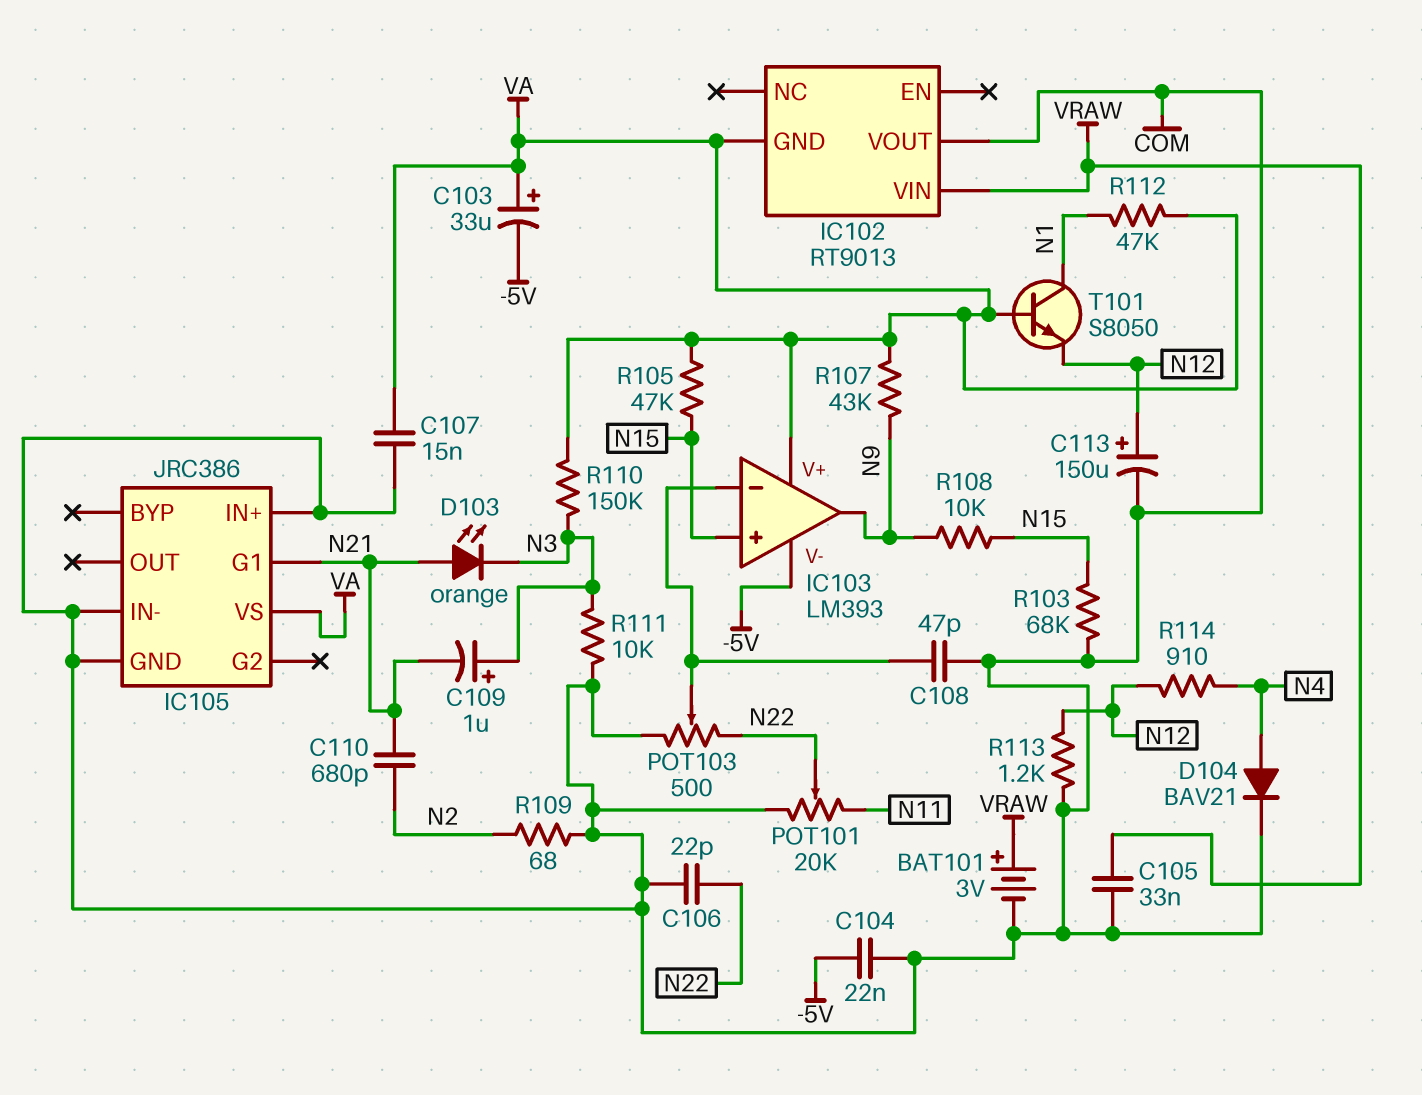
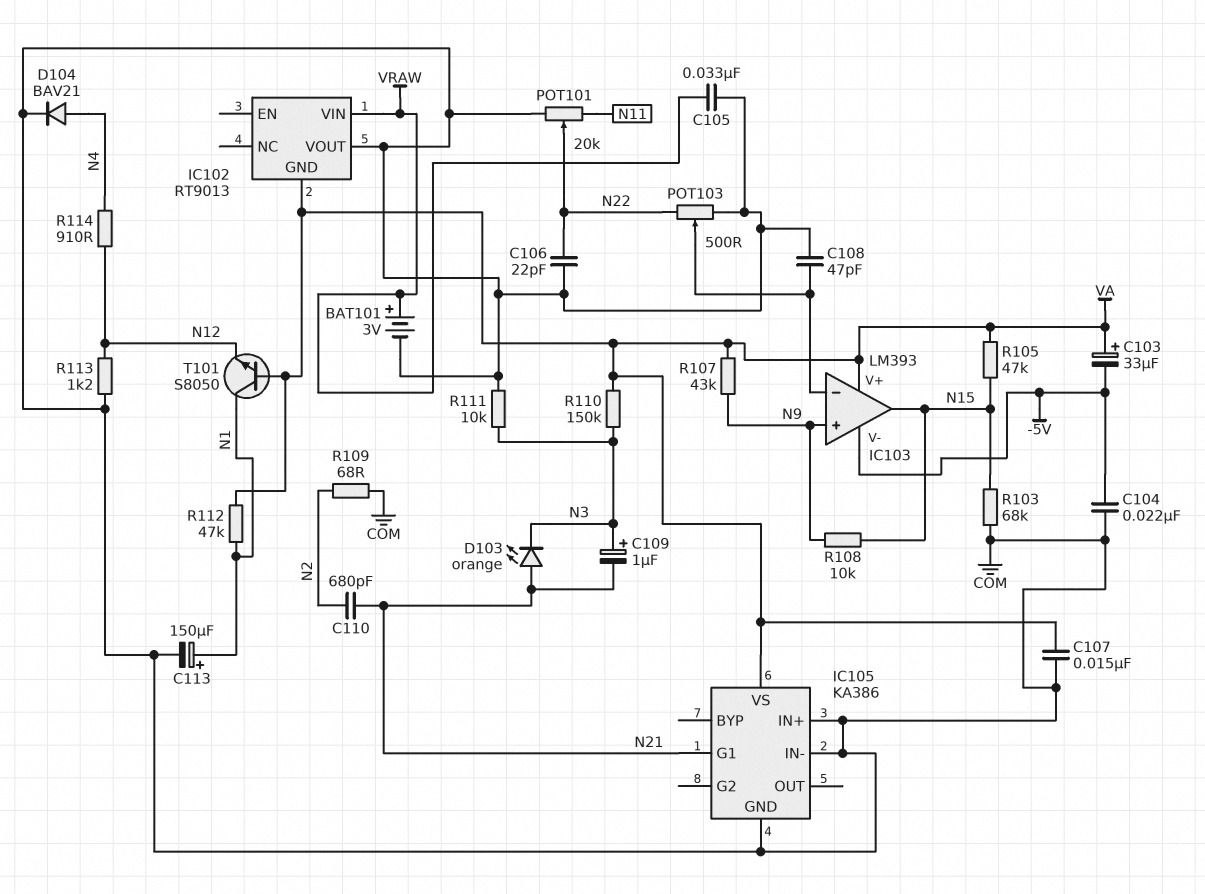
C113: 150uF (plus N12, minus COM) -> 150uF (plus N1, minus COM)
IC103 pin in+: N15 -> N9
IC103 pin out: N9 -> N15
IC105: JRC386 -> KA386

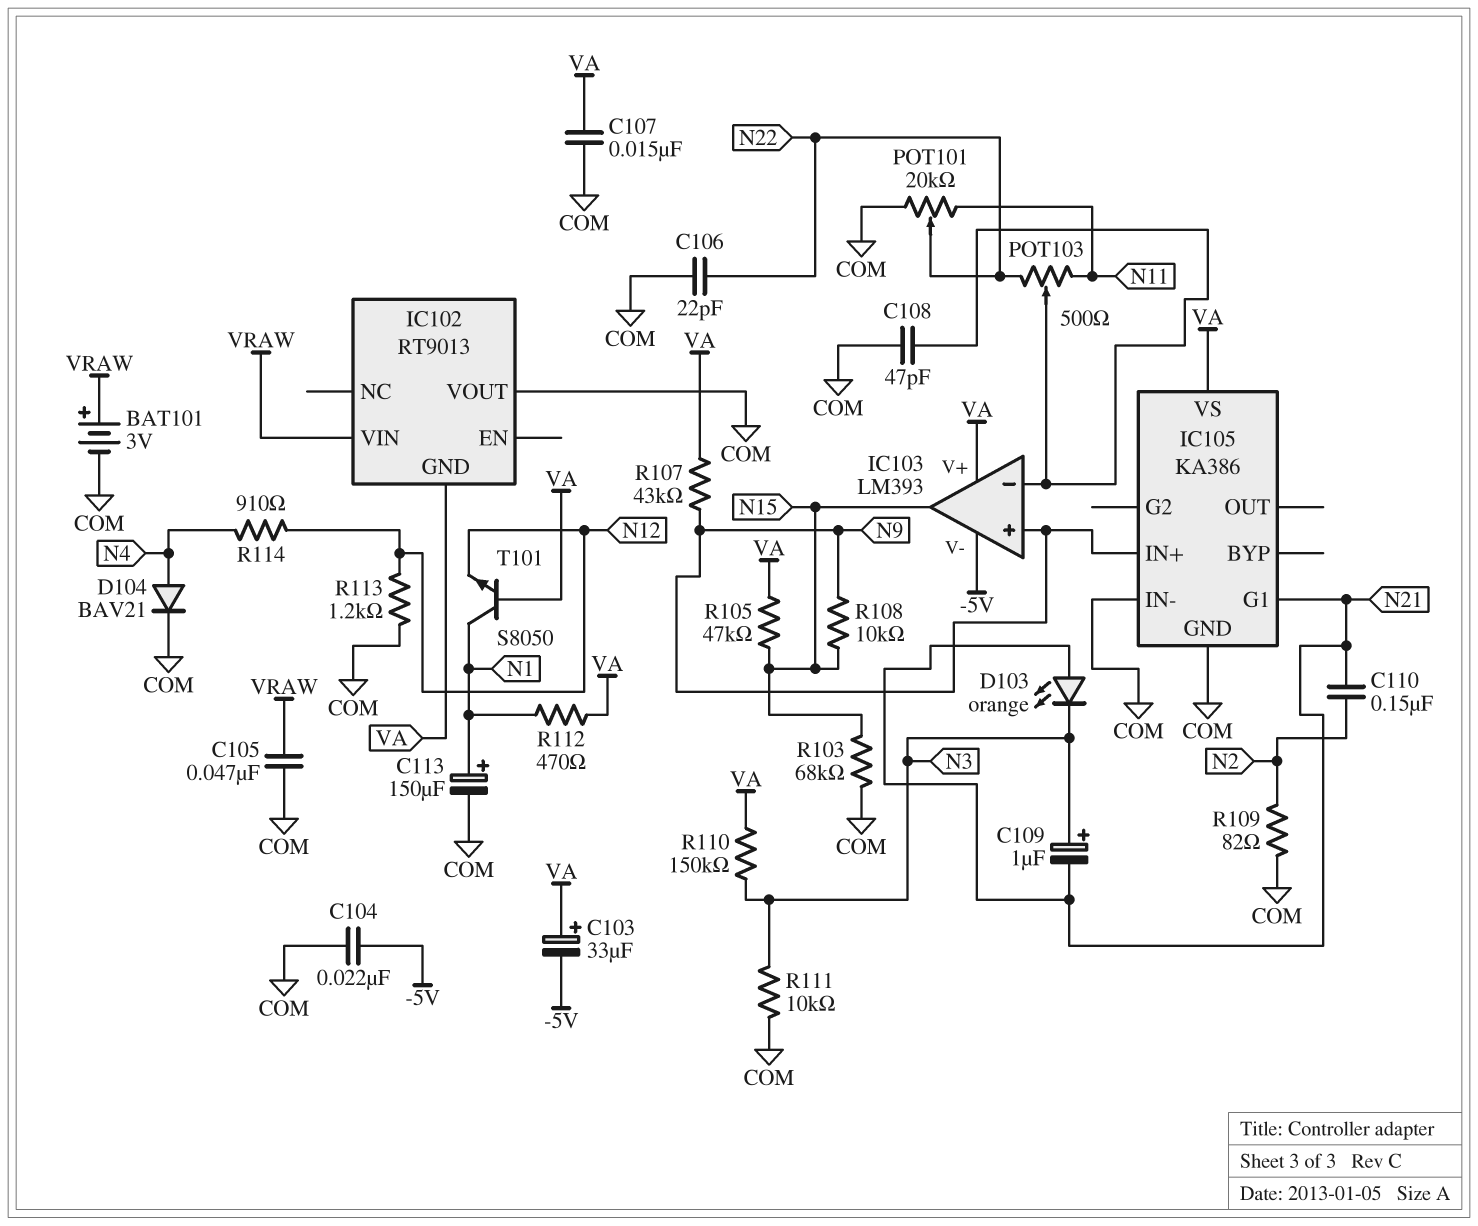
C105: 33nF (COM, VRAW) -> 47nF (COM, VRAW)
C110: 680pF (N2, N21) -> 150nF (N2, N21)
IC105 pin IN+: COM -> N9
POT103: 500 (COM, N22, wiper IC103/in-) -> 500 (N11, N22, wiper IC103/in-)
R109: 68 (COM, N2) -> 82 (COM, N2)
R112: 47k (N1, VA) -> 470 (N1, VA)

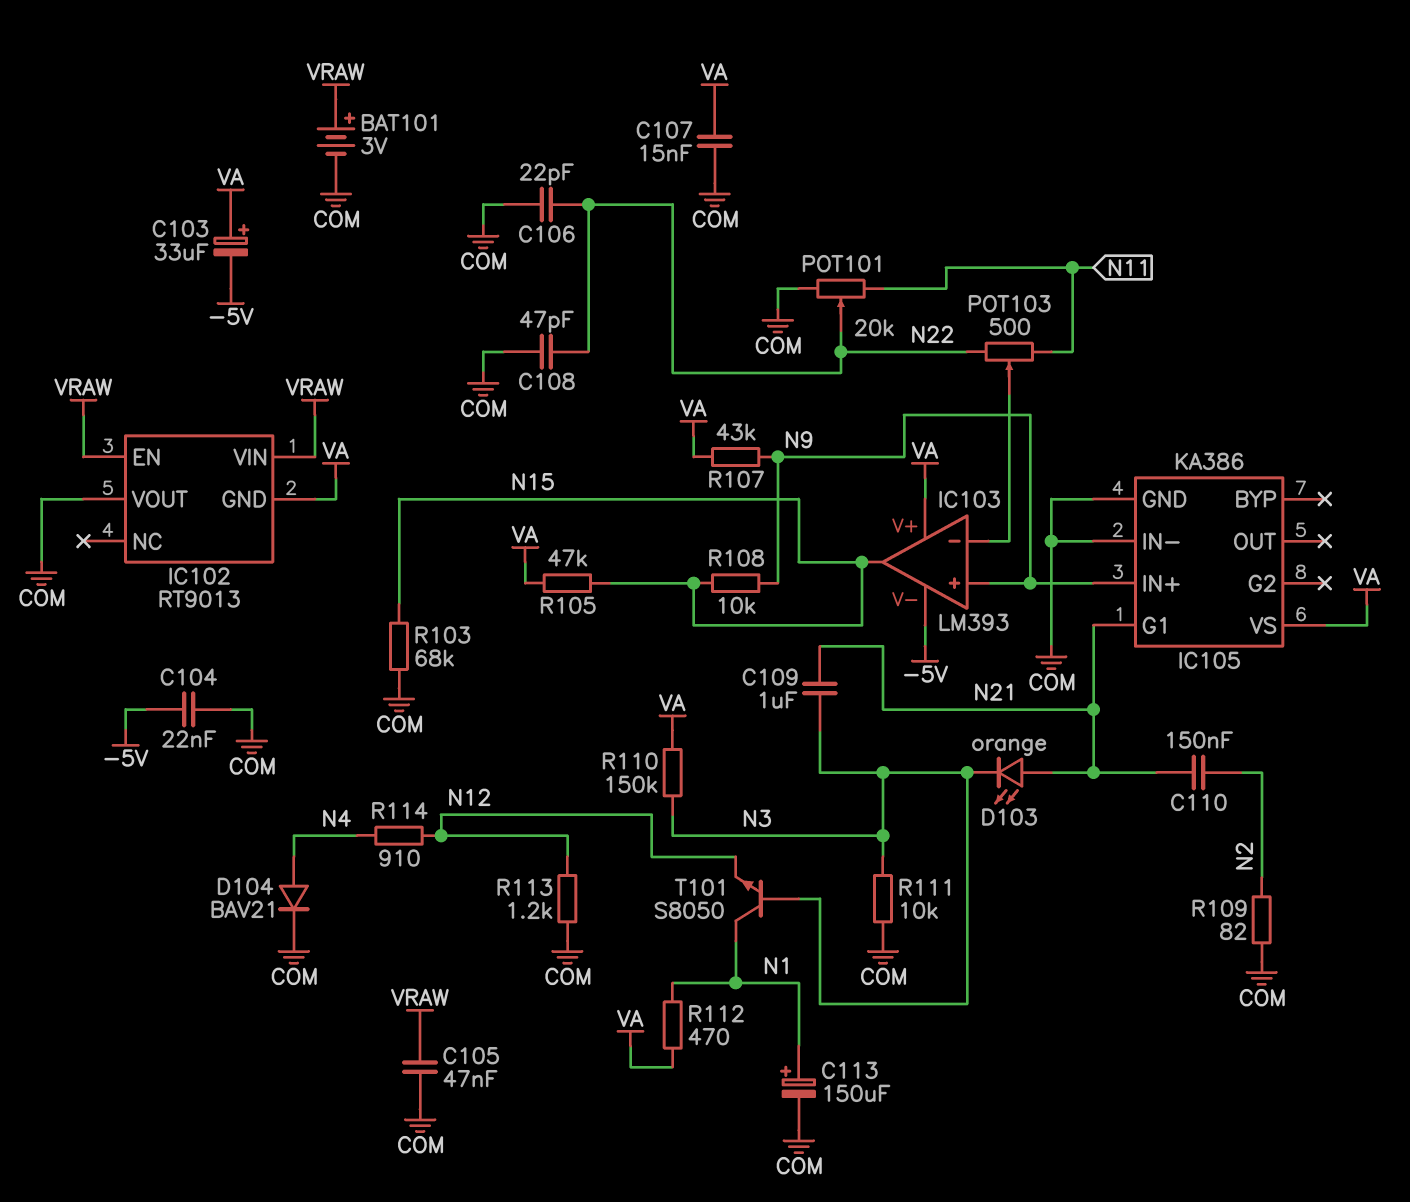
C108: 47pF (COM, IC103/in-) -> 47pF (COM, N22)
C109: 1uF (plus N3, minus N21) -> 1uF (N3, N21)
IC102 pin EN: none -> VRAW
T101: NPN S8050 (B VA, C N1, E N12) -> NPN S8050 (B N3, C N1, E N12)

